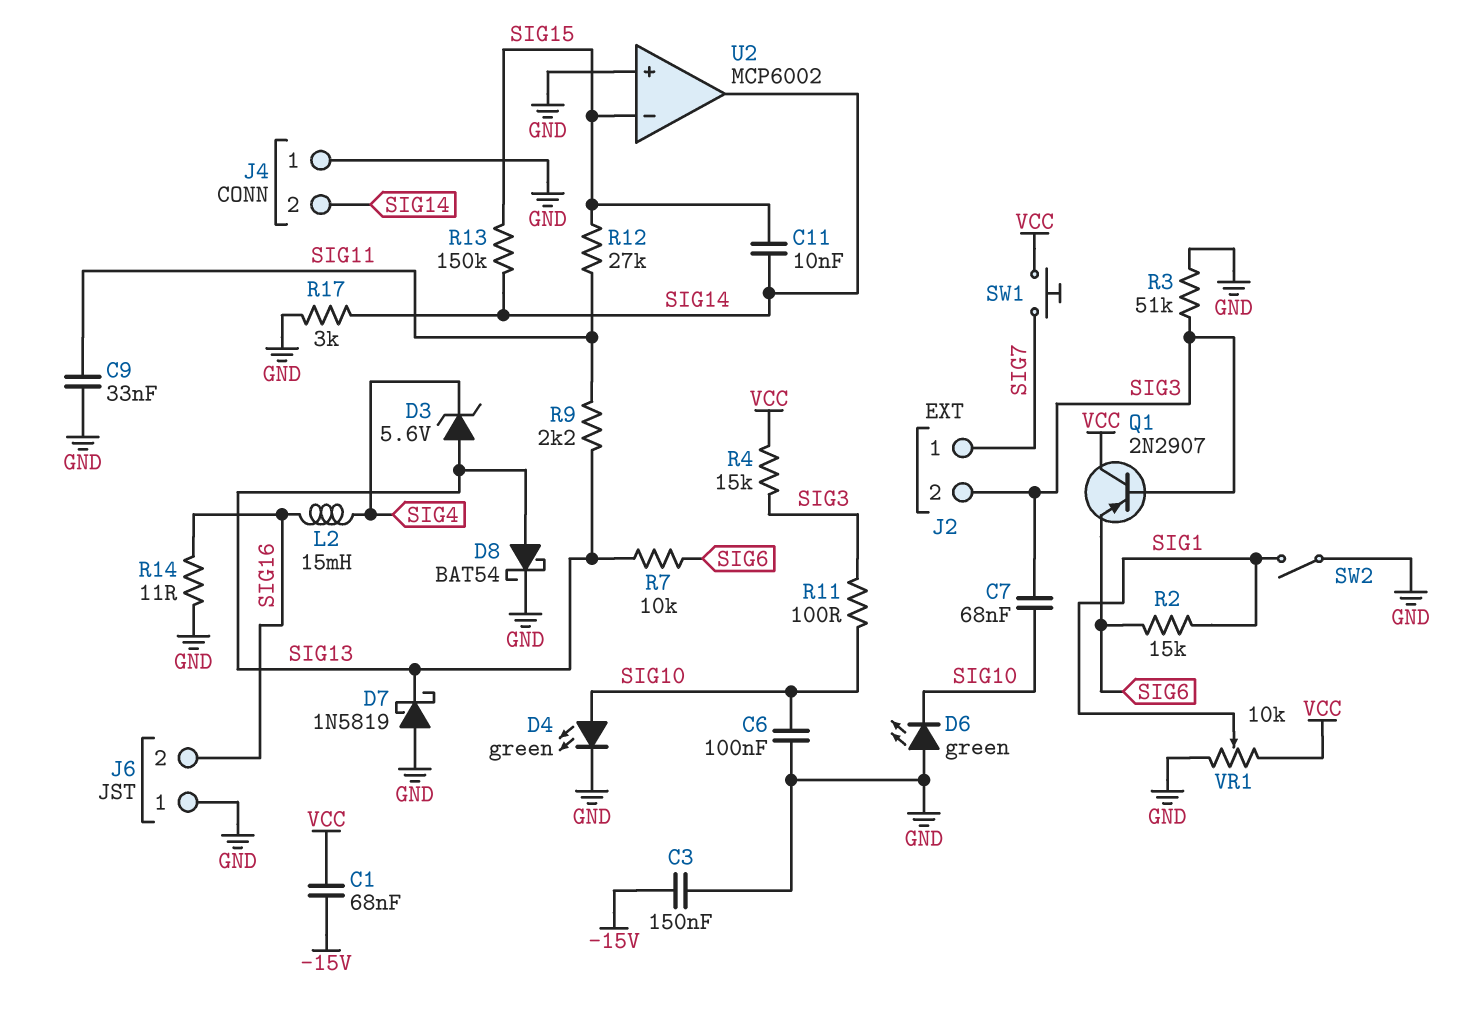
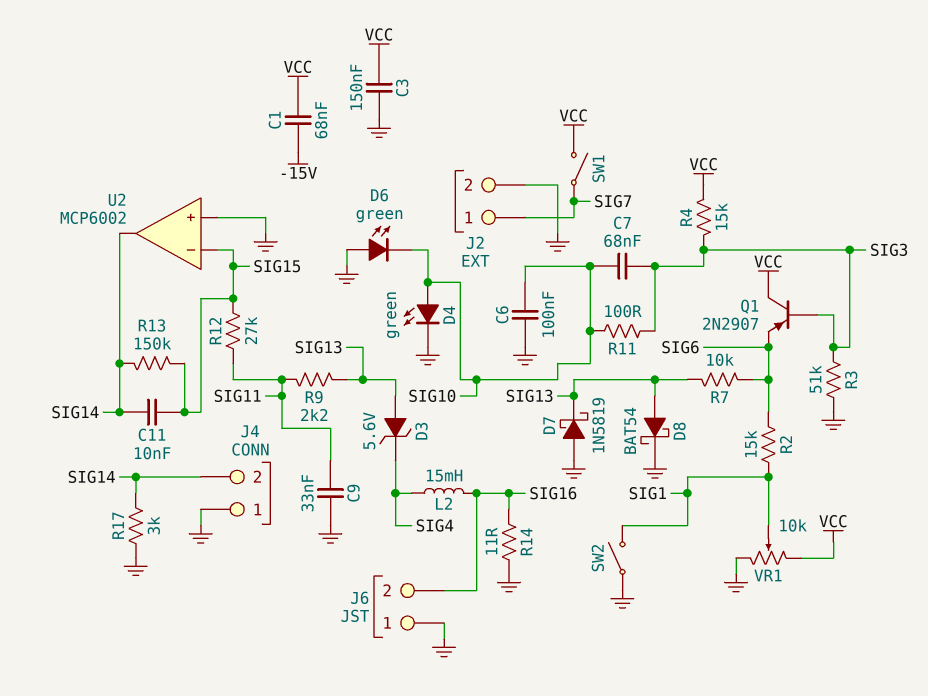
C3: 150nF (-15V, GND) -> 150nF (GND, VCC)
J2 pin 2: SIG3 -> GND
SW1: button (SIG7, VCC) -> switch (SIG7, VCC)

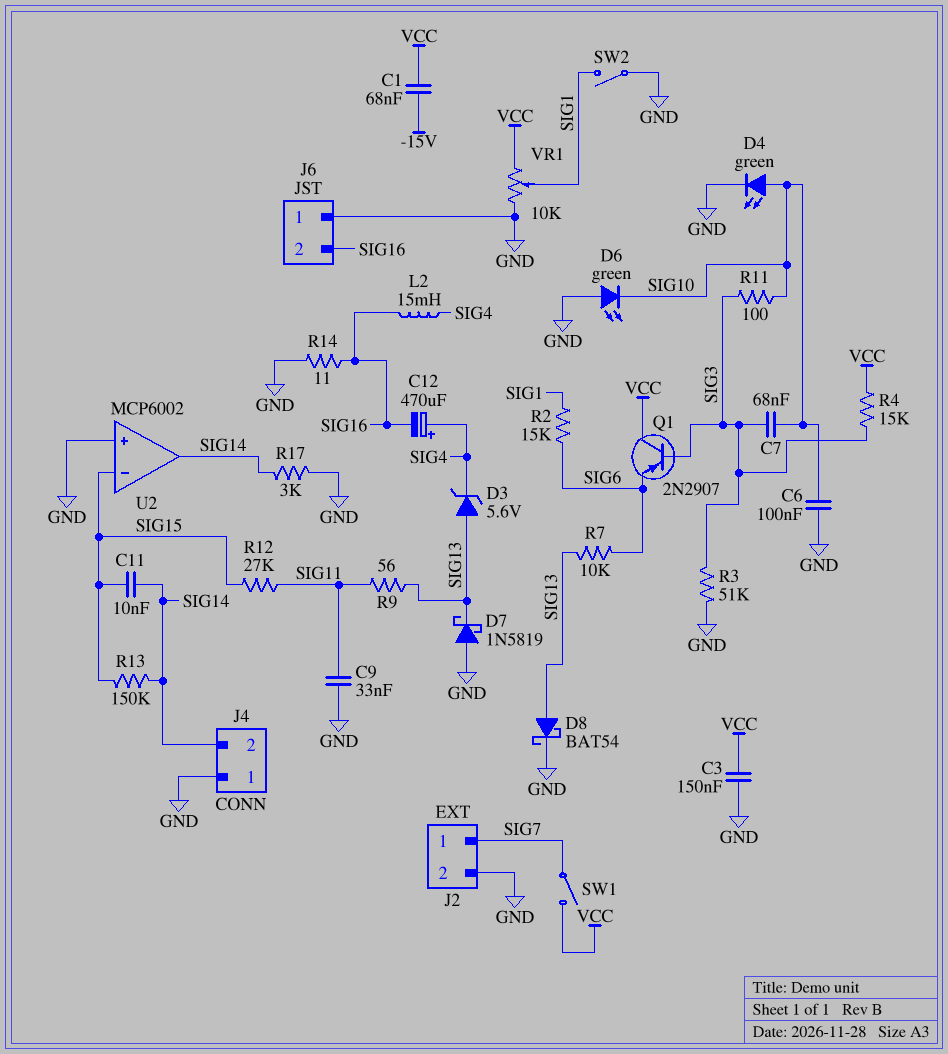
C12: none -> 470uF (plus SIG4, minus SIG16)
R9: 2.2k (SIG11, SIG13) -> 56 (SIG11, SIG13)

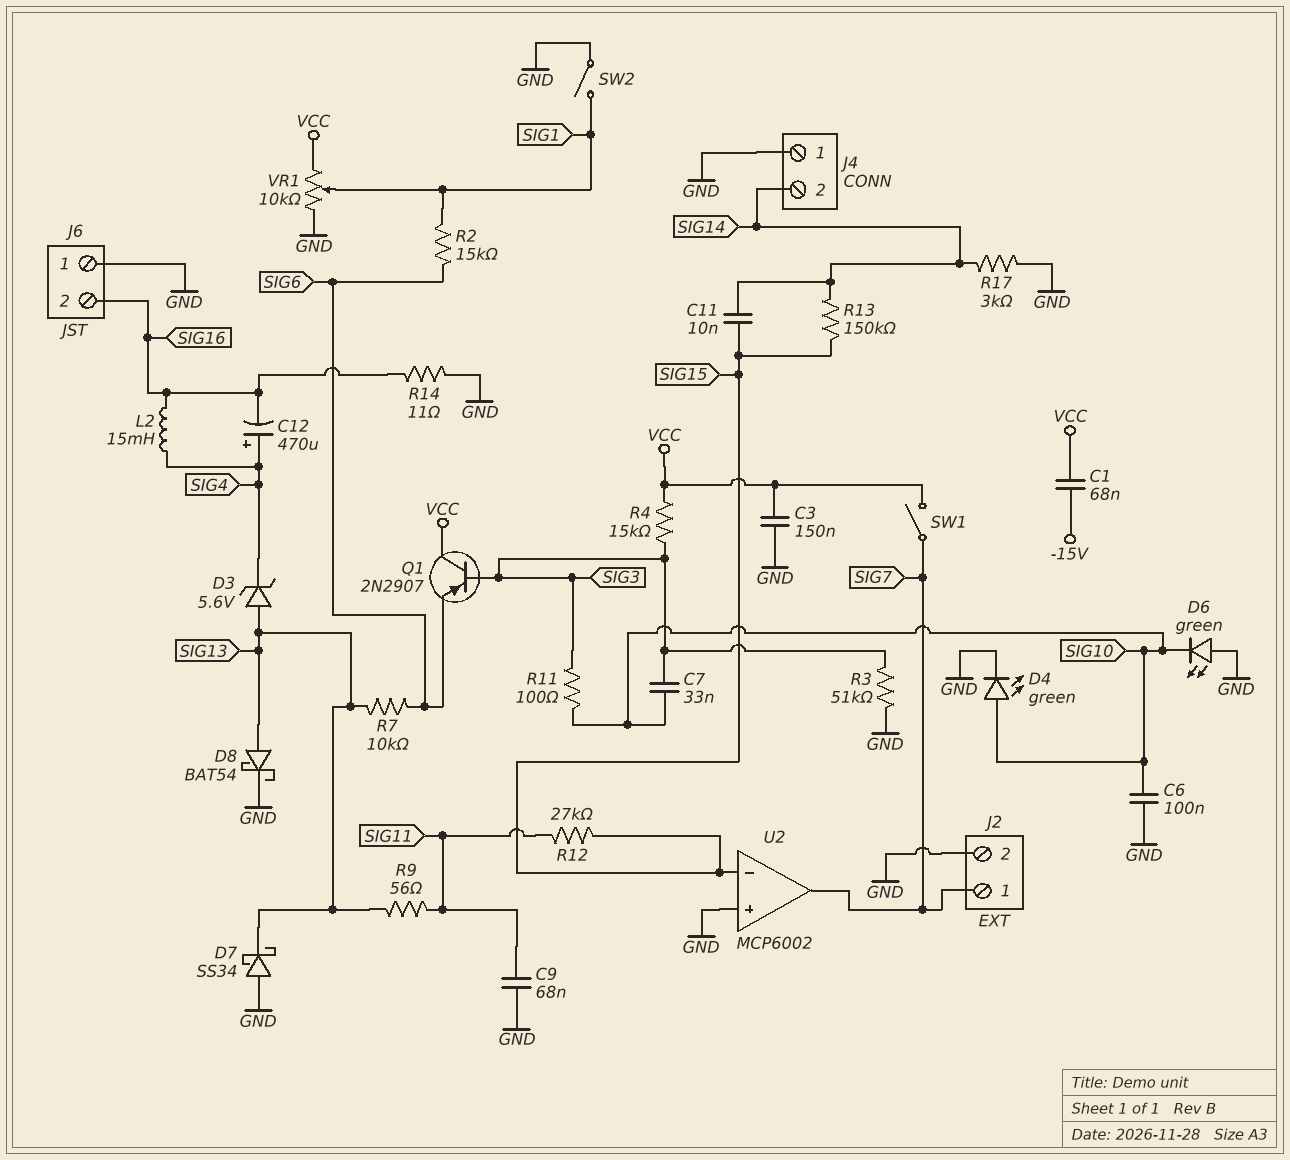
C7: 68nF (SIG3, SIG10) -> 33nF (SIG3, SIG10)
C9: 33nF (GND, SIG11) -> 68nF (GND, SIG11)
D7: schottky 1N5819 (A GND, K SIG13) -> schottky SS34 (A GND, K SIG13)
U2 pin out: SIG14 -> SIG7

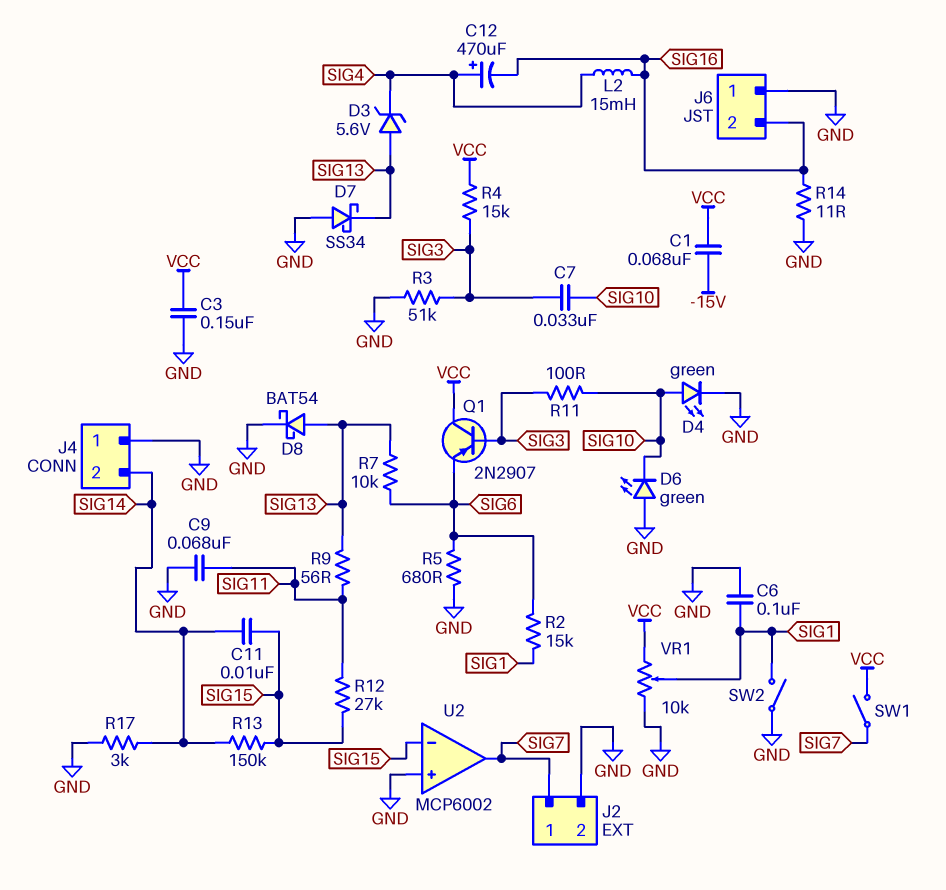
C6: 100nF (GND, SIG10) -> 100nF (GND, SIG1)
R5: none -> 680 (GND, SIG6)

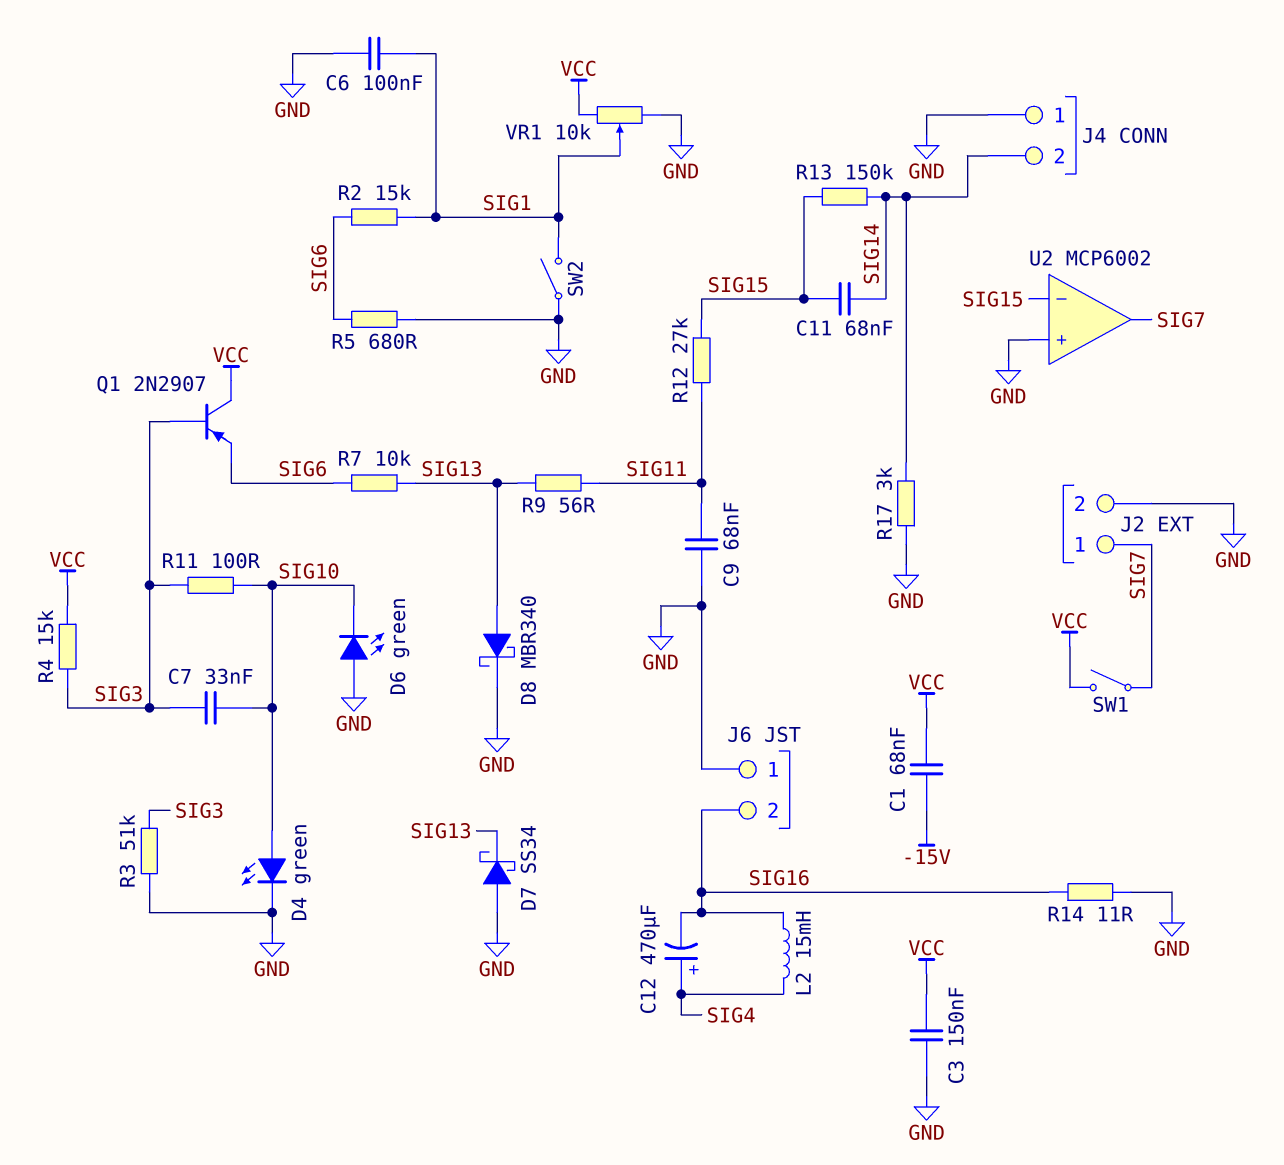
C11: 10nF (SIG14, SIG15) -> 68nF (SIG14, SIG15)
D3: zener 5.6V (A SIG13, K SIG4) -> none
D8: schottky BAT54 (A SIG13, K GND) -> schottky MBR340 (A SIG13, K GND)

